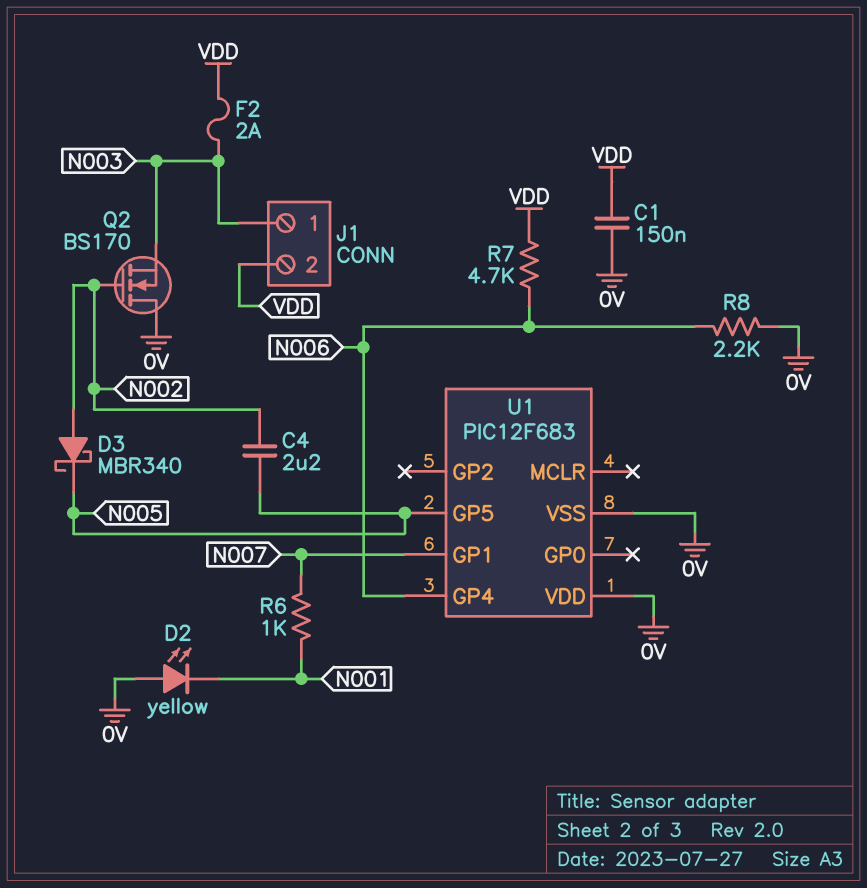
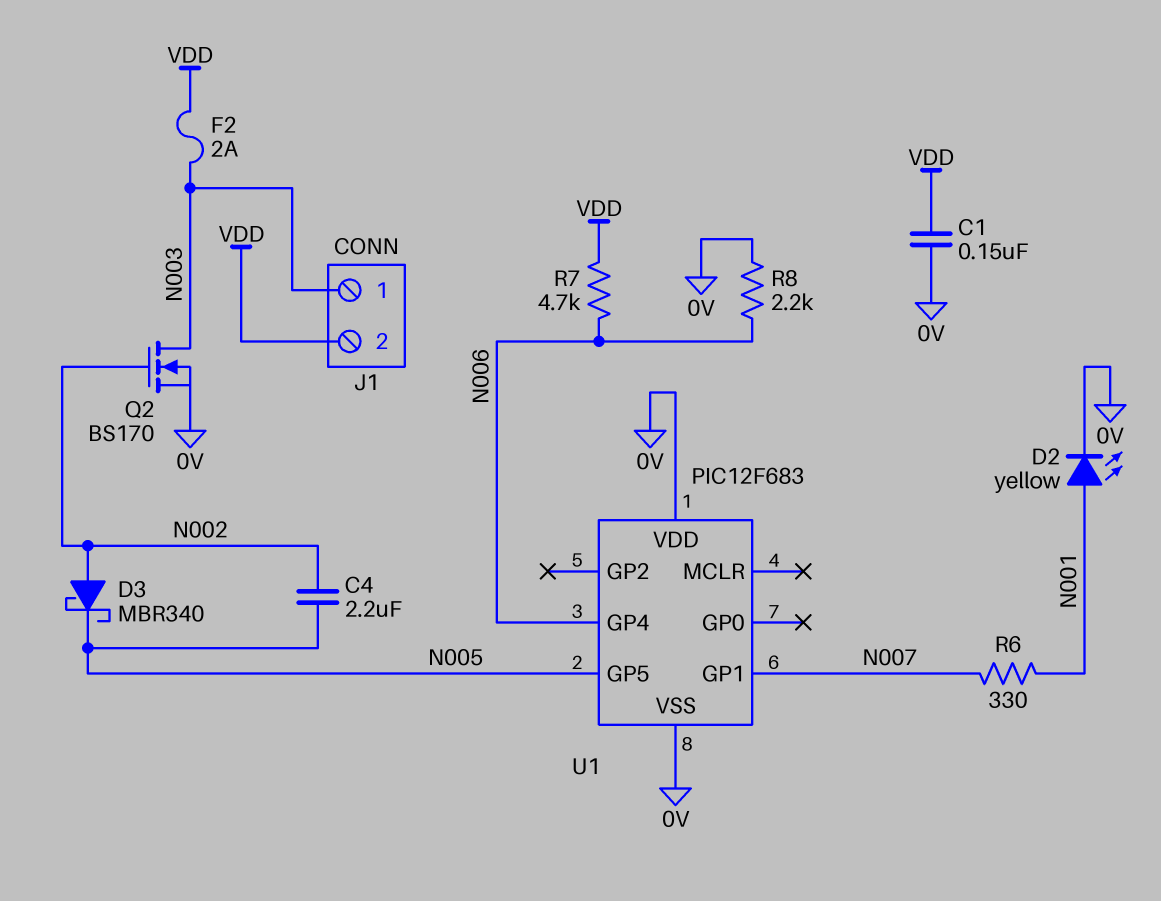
D2: LED yellow (A 0V, K N001) -> LED yellow (A N001, K 0V)
Q2: NMOS BS170 (G N002, D 0V, S N003) -> NMOS BS170 (G N002, D N003, S 0V)
R6: 1k (N001, N007) -> 330 (N001, N007)

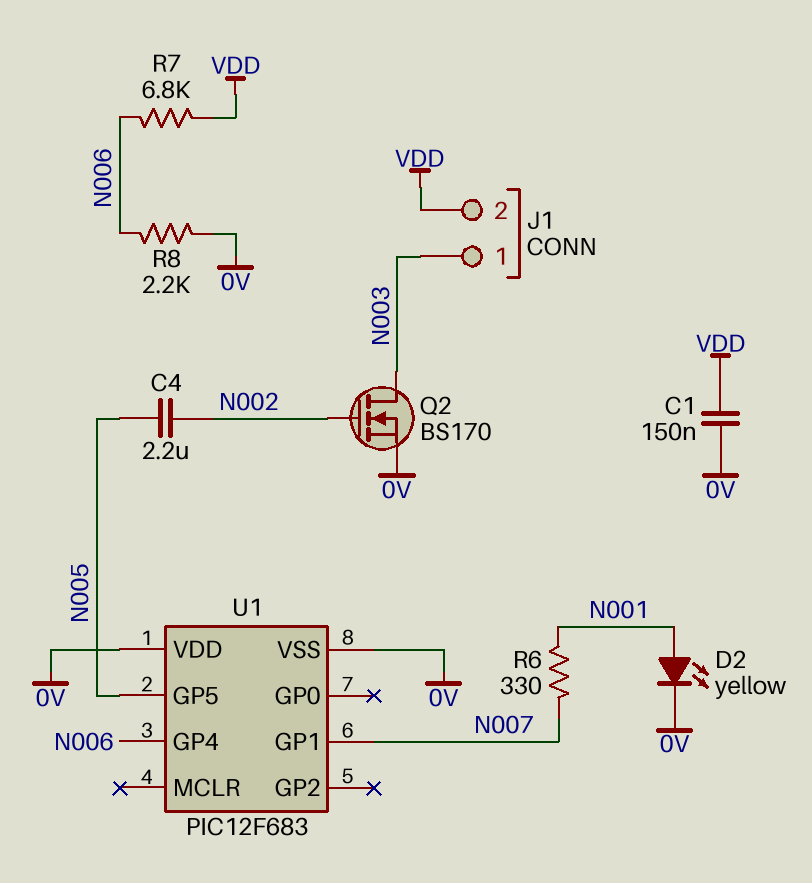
D3: schottky MBR340 (A N002, K N005) -> none
F2: 2A (N003, VDD) -> none
R7: 4.7k (N006, VDD) -> 6.8k (N006, VDD)

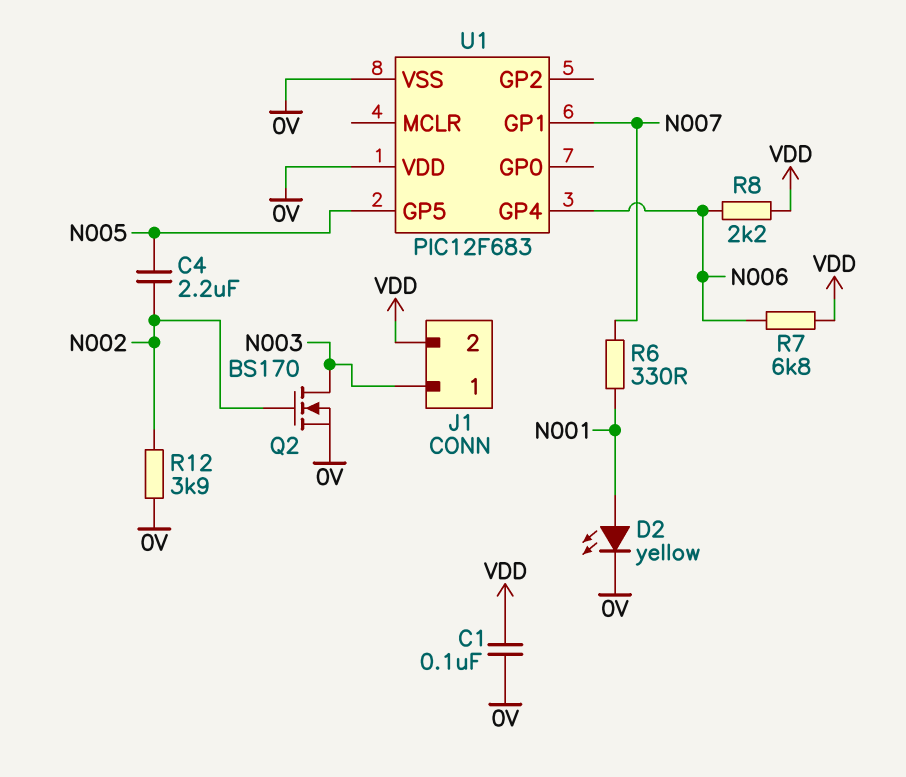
C1: 150nF (0V, VDD) -> 100nF (0V, VDD)
R8: 2.2k (0V, N006) -> 2.2k (N006, VDD)
R12: none -> 3.9k (0V, N002)

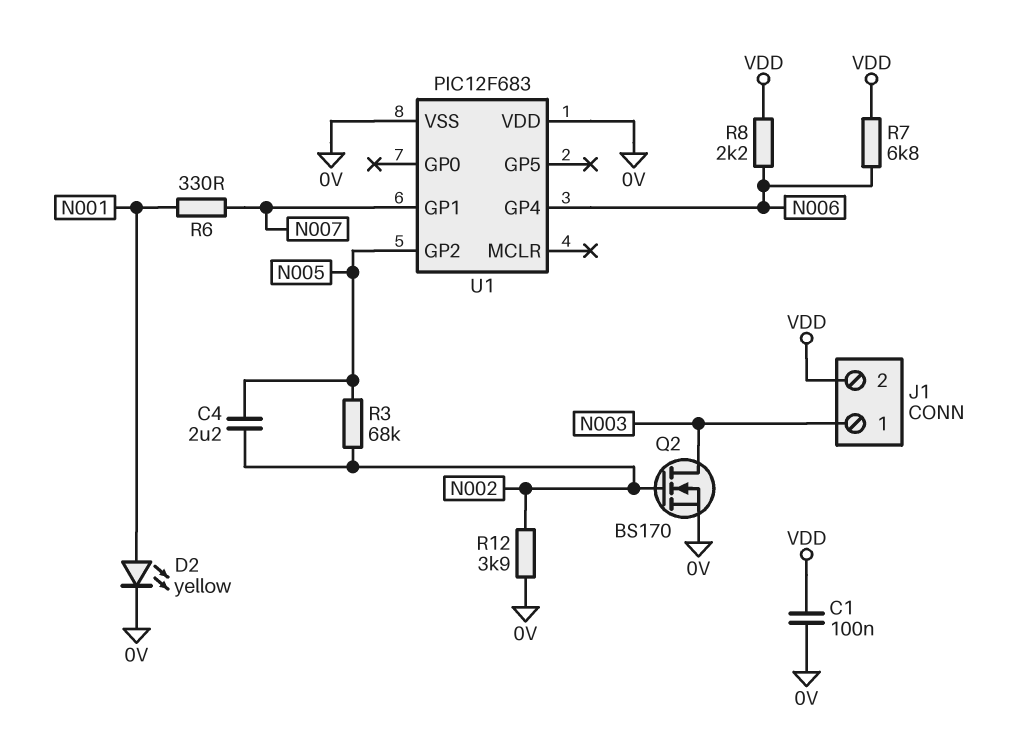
R3: none -> 68k (N002, N005)
U1 pin GP2: none -> N005
U1 pin GP5: N005 -> none

